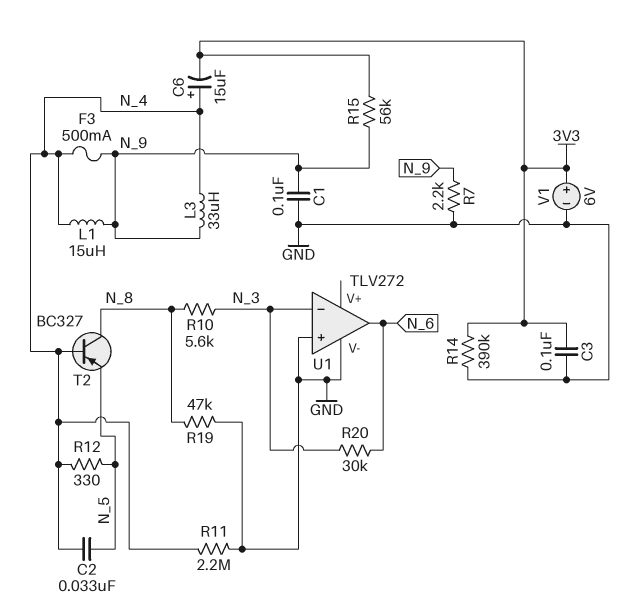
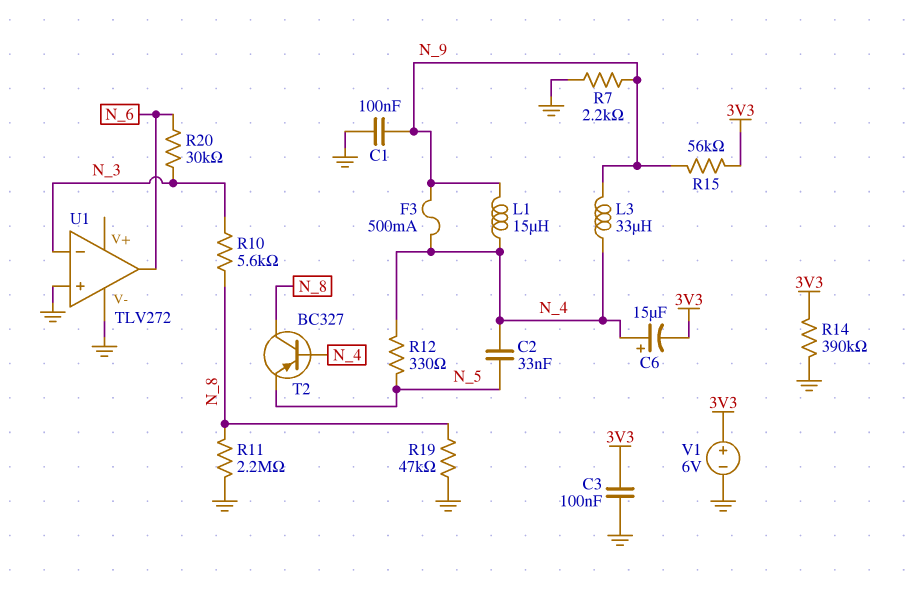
R11: 2.2M (GND, N_4) -> 2.2M (GND, N_8)

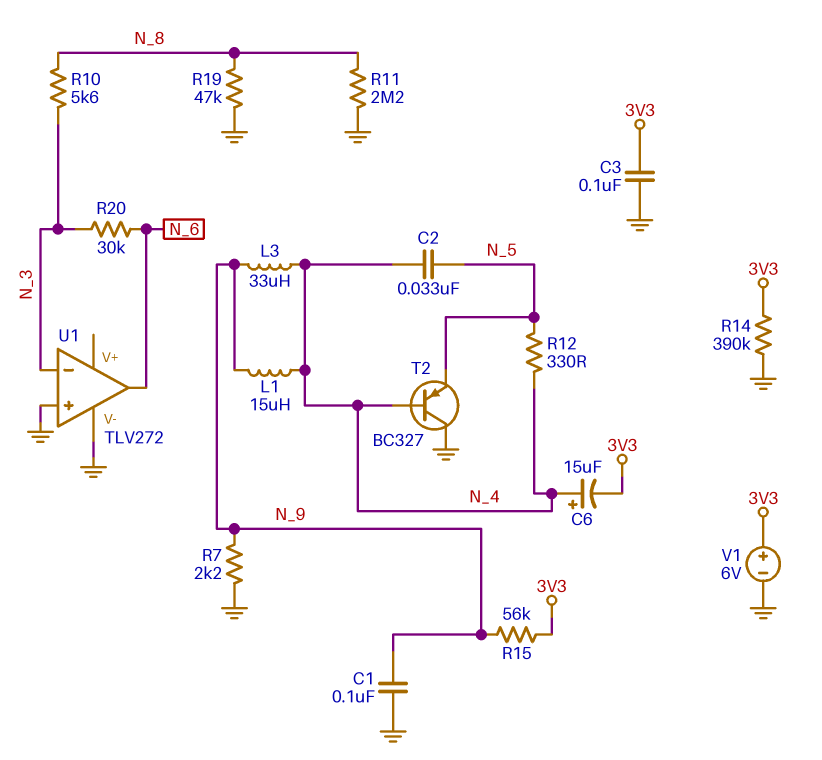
F3: 500mA (N_4, N_9) -> none
T2: PNP BC327 (B N_4, C N_8, E N_5) -> PNP BC327 (B N_4, C GND, E N_5)

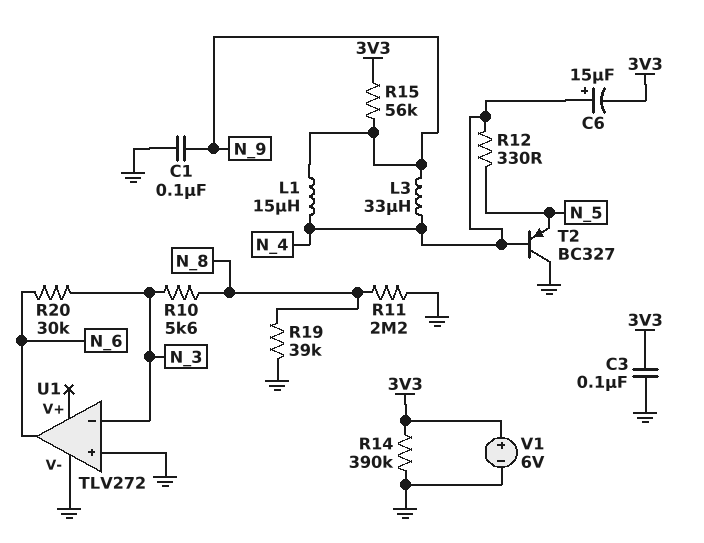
C2: 33nF (N_4, N_5) -> none
R7: 2.2k (GND, N_9) -> none
R19: 47k (GND, N_8) -> 39k (GND, N_8)

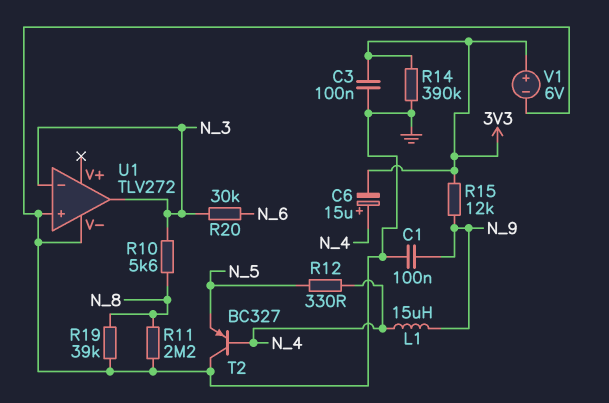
L3: 33uH (N_4, N_9) -> none
R15: 56k (3V3, N_9) -> 12k (3V3, N_9)
U1 pin out: N_6 -> N_3

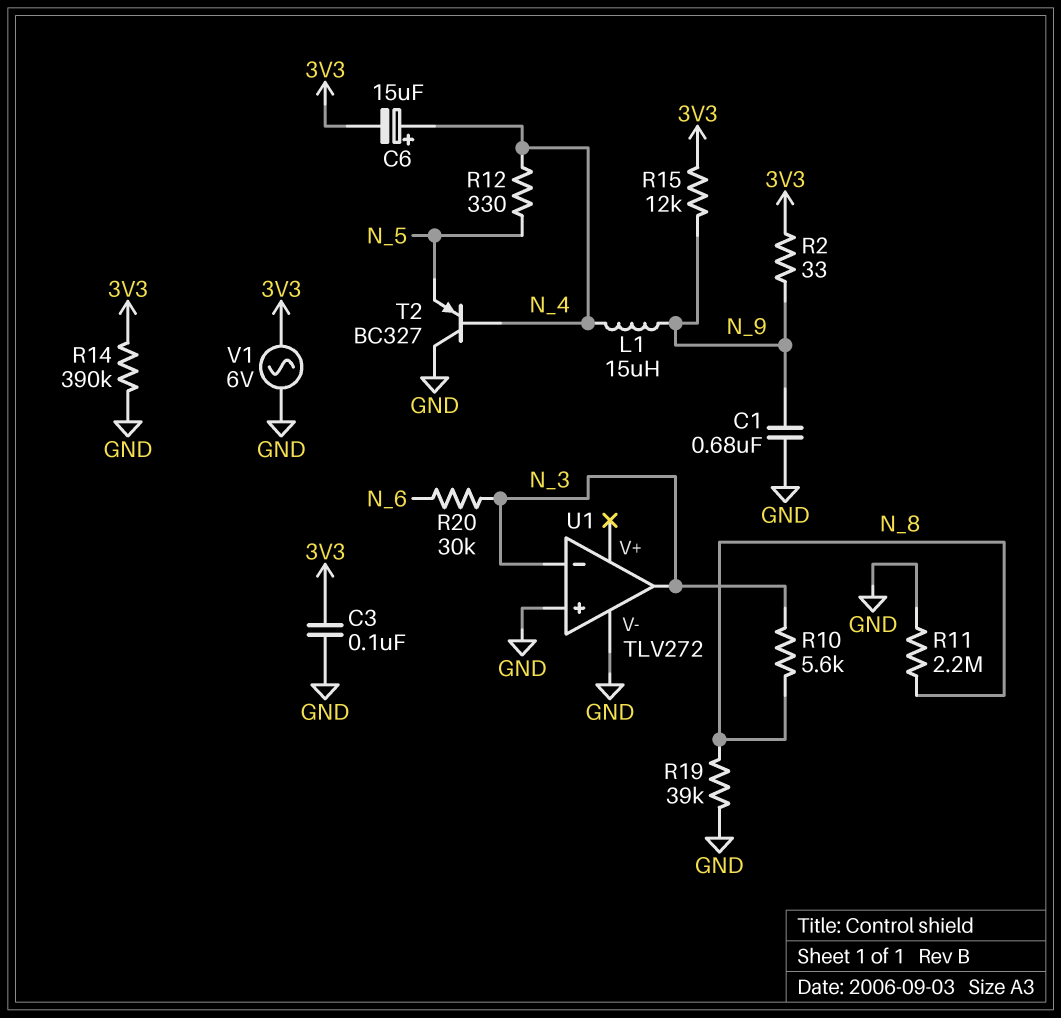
C1: 100nF (GND, N_9) -> 680nF (GND, N_9)
R2: none -> 33 (3V3, N_9)
V1: 6V (plus 3V3, minus GND) -> AC 6V (3V3, GND)

